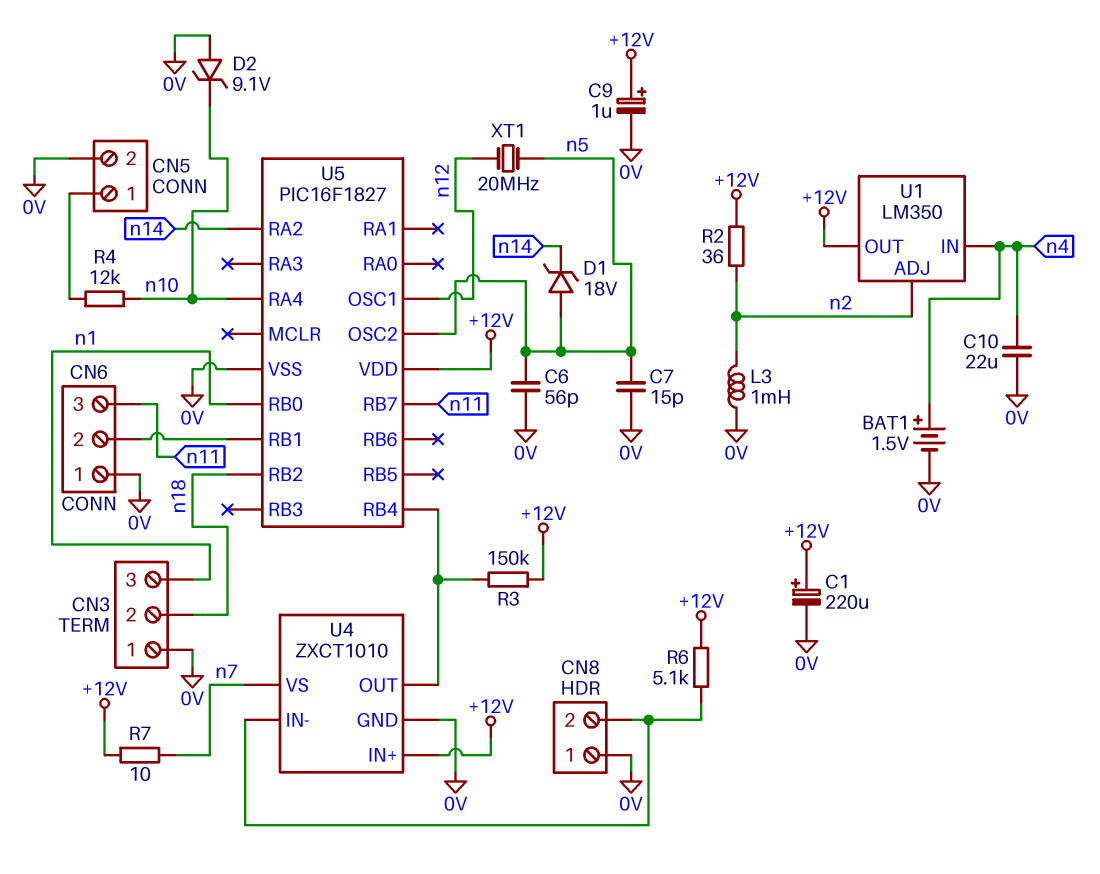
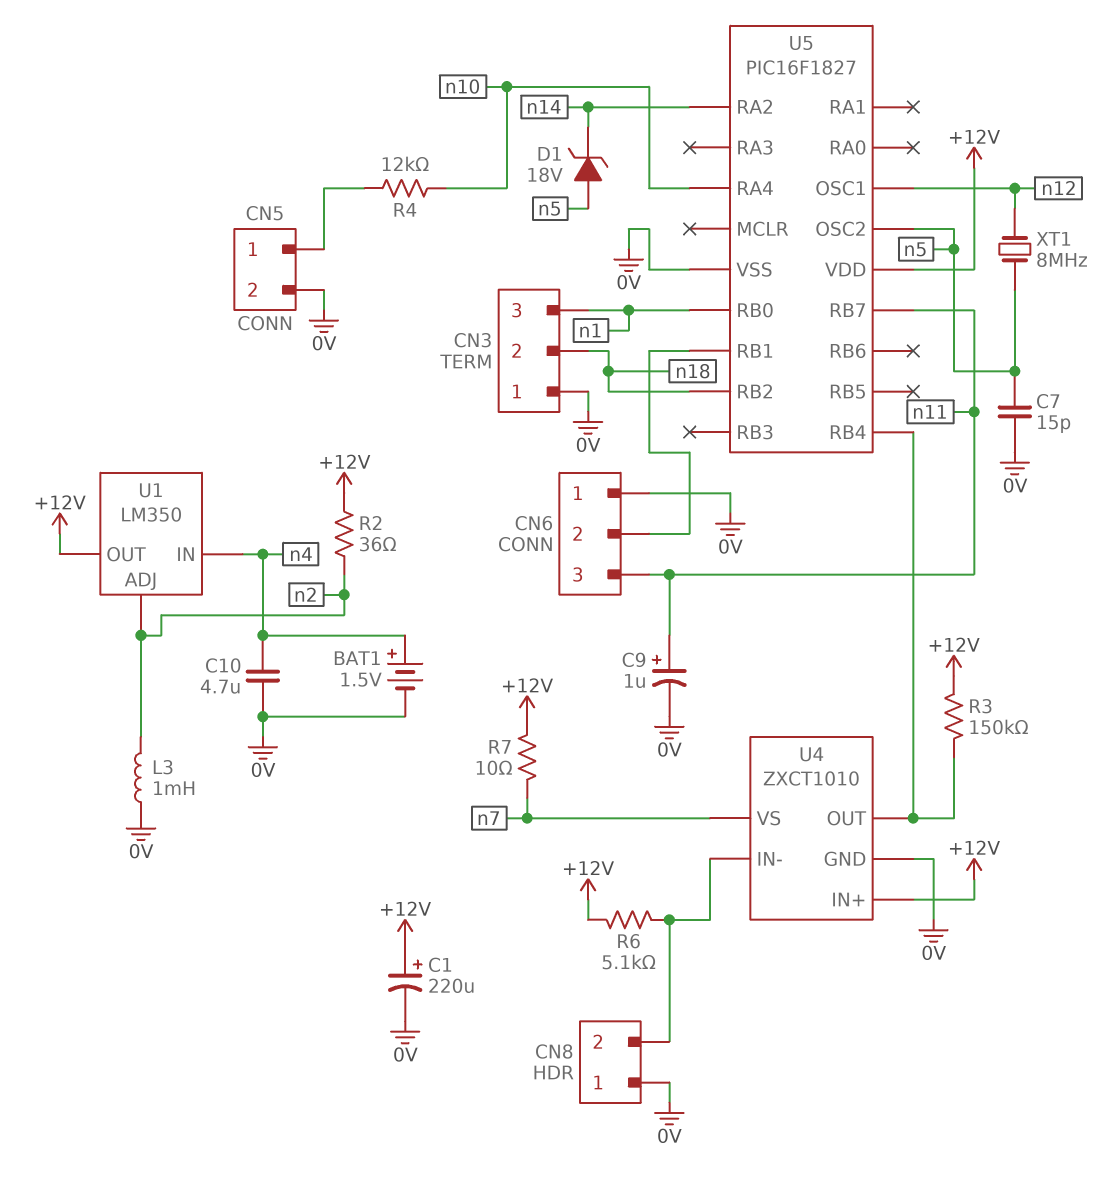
C6: 56pF (0V, n5) -> none
C9: 1uF (plus +12V, minus 0V) -> 1uF (plus n11, minus 0V)
C10: 22uF (0V, n4) -> 4.7uF (0V, n4)
D2: zener 9.1V (A 0V, K n10) -> none
XT1: 20MHz (n5, n12) -> 8MHz (n5, n12)

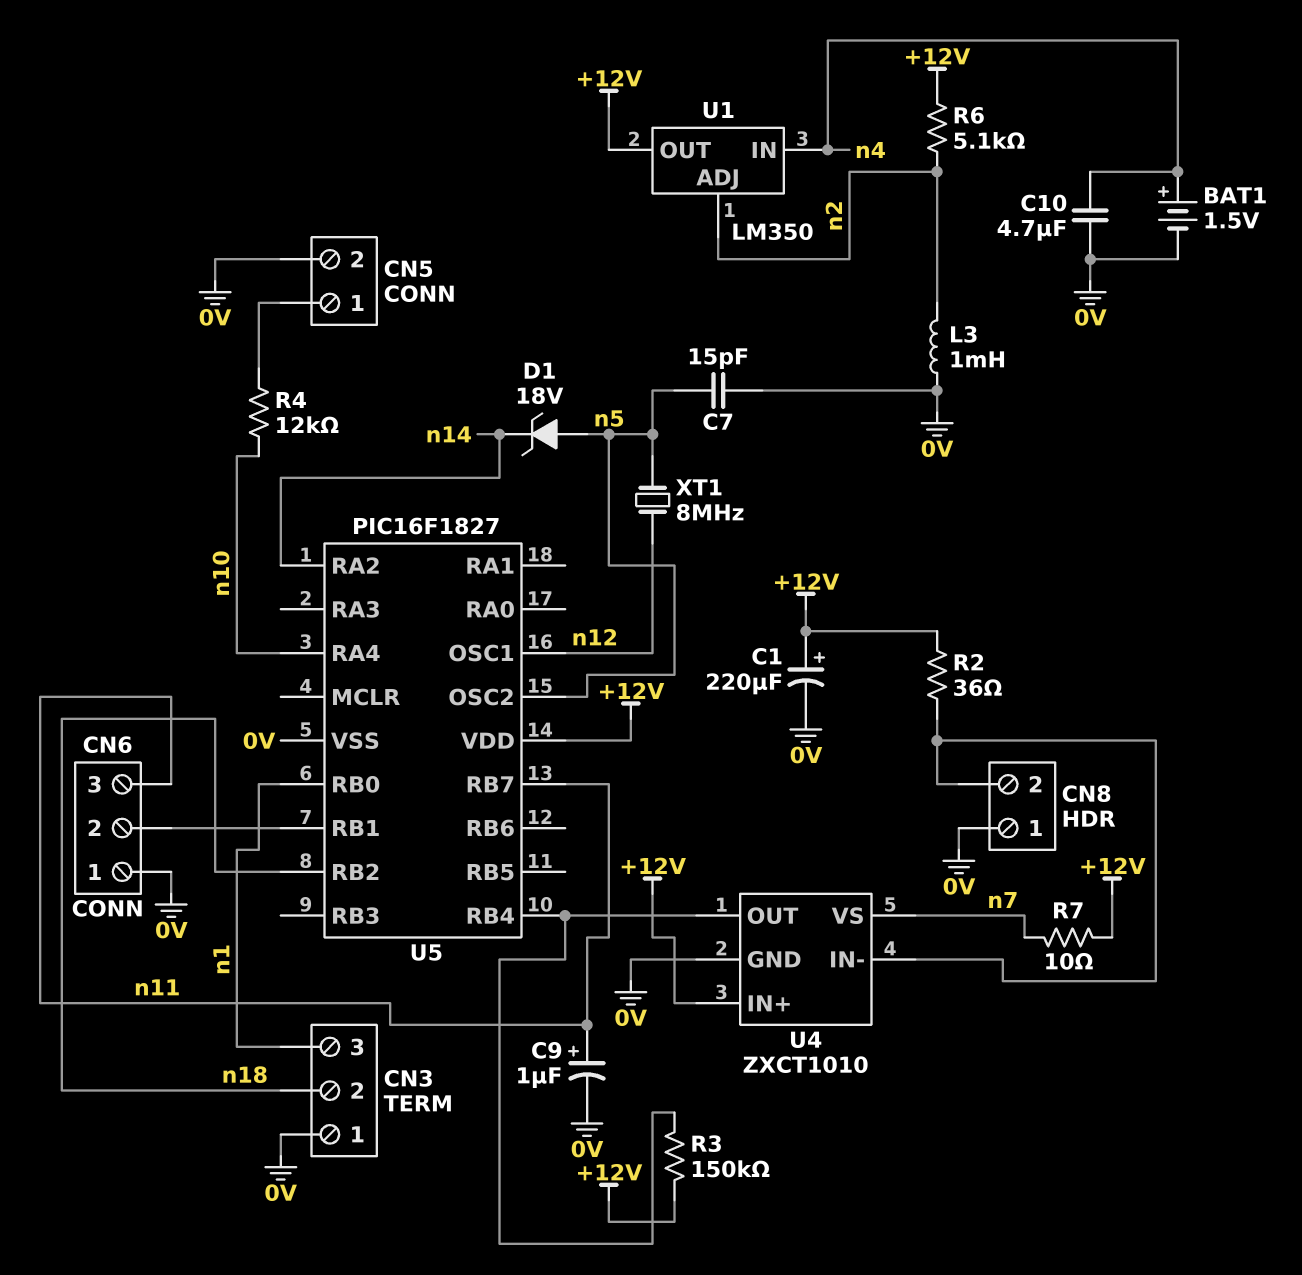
R2: 36 (+12V, n2) -> 36 (+12V, CN8/2)
R6: 5.1k (+12V, CN8/2) -> 5.1k (+12V, n2)

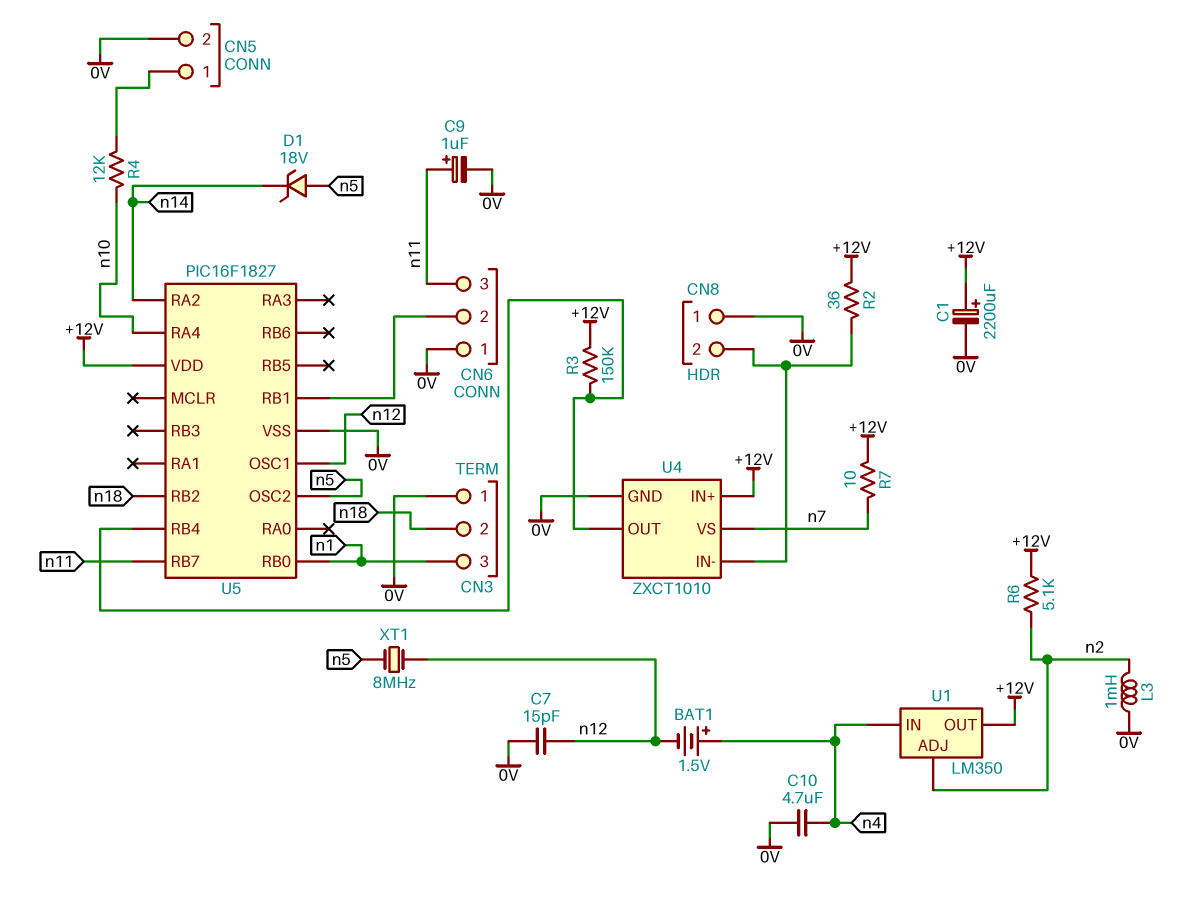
BAT1: 1.5V (plus n4, minus 0V) -> 1.5V (plus n4, minus n12)
C1: 220uF (plus +12V, minus 0V) -> 2200uF (plus +12V, minus 0V)
C7: 15pF (0V, n5) -> 15pF (0V, n12)

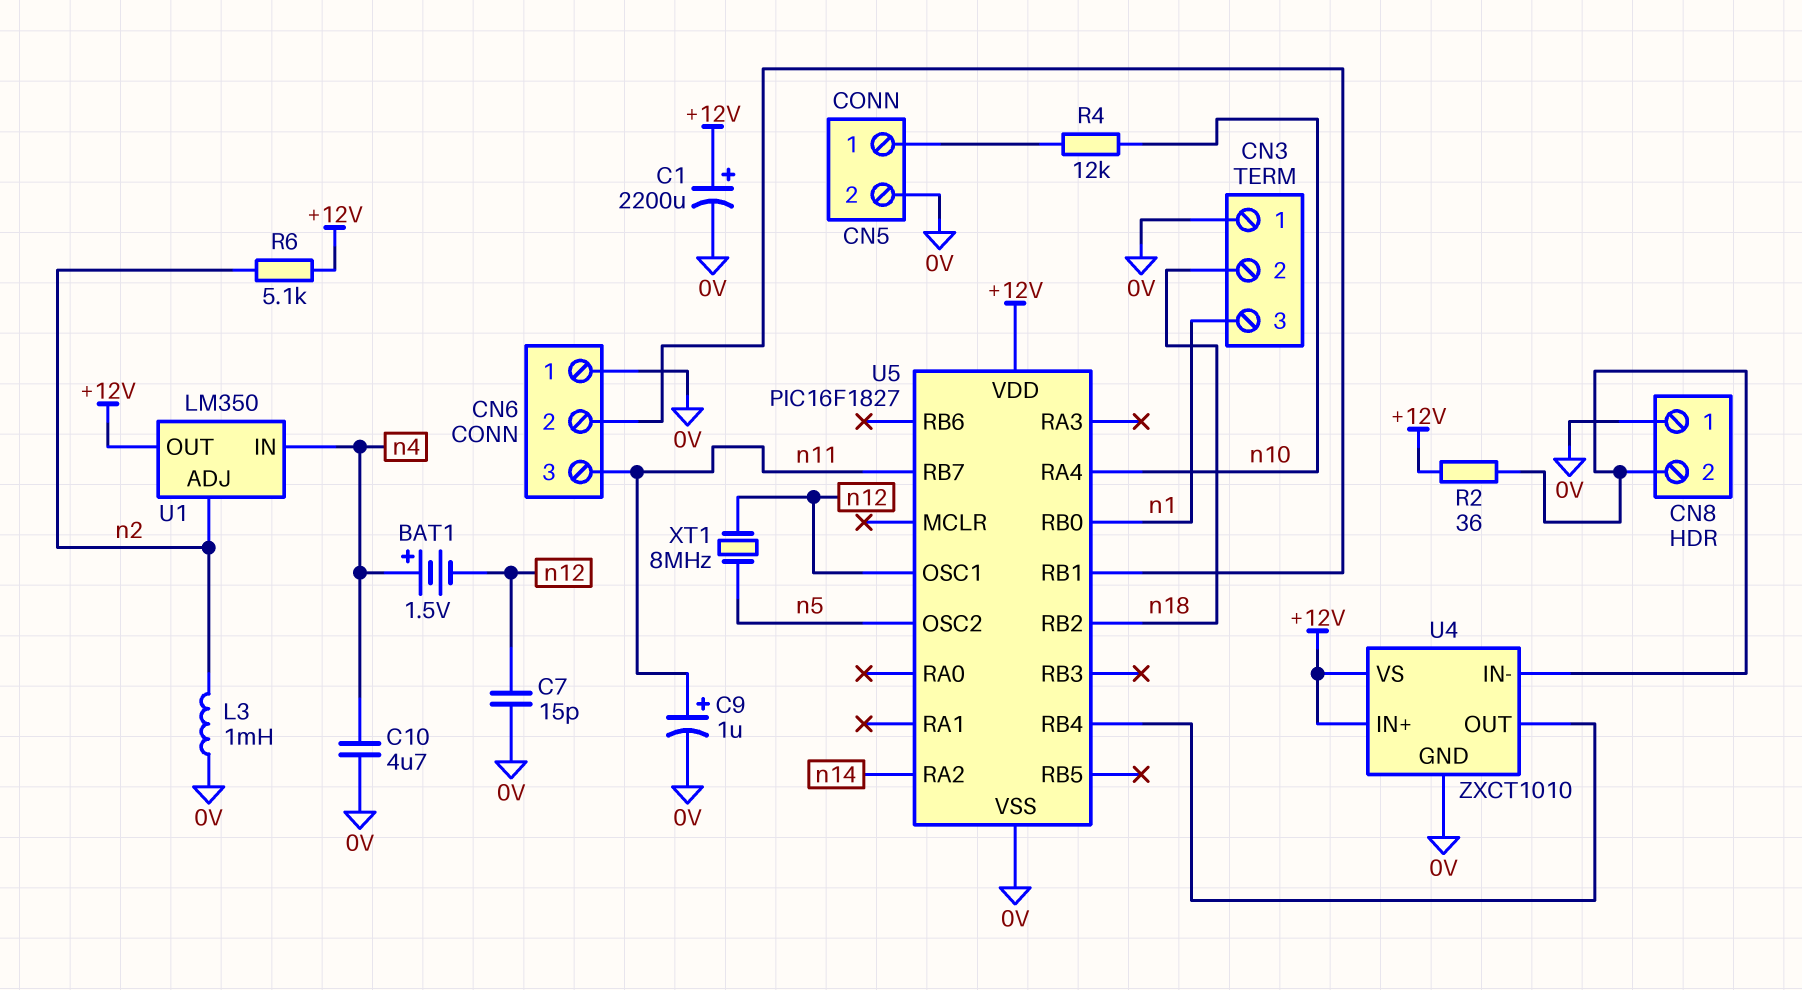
D1: zener 18V (A n5, K n14) -> none
R3: 150k (+12V, U4/OUT) -> none
R7: 10 (+12V, n7) -> none
U4 pin VS: n7 -> +12V

